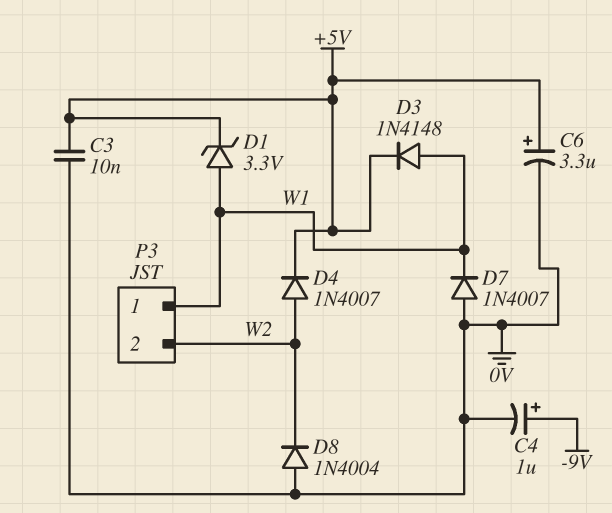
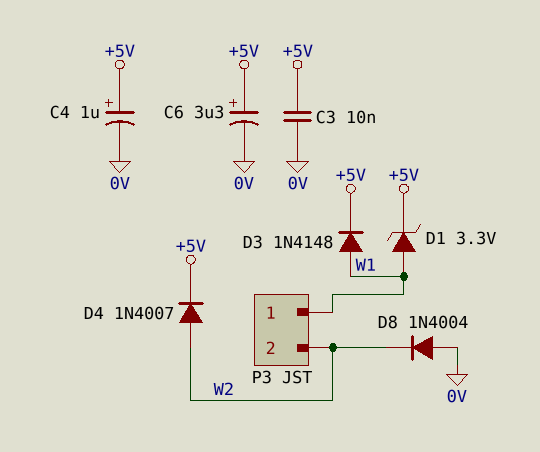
C4: 1uF (plus -9V, minus 0V) -> 1uF (plus +5V, minus 0V)
D7: diode 1N4007 (A 0V, K W1) -> none

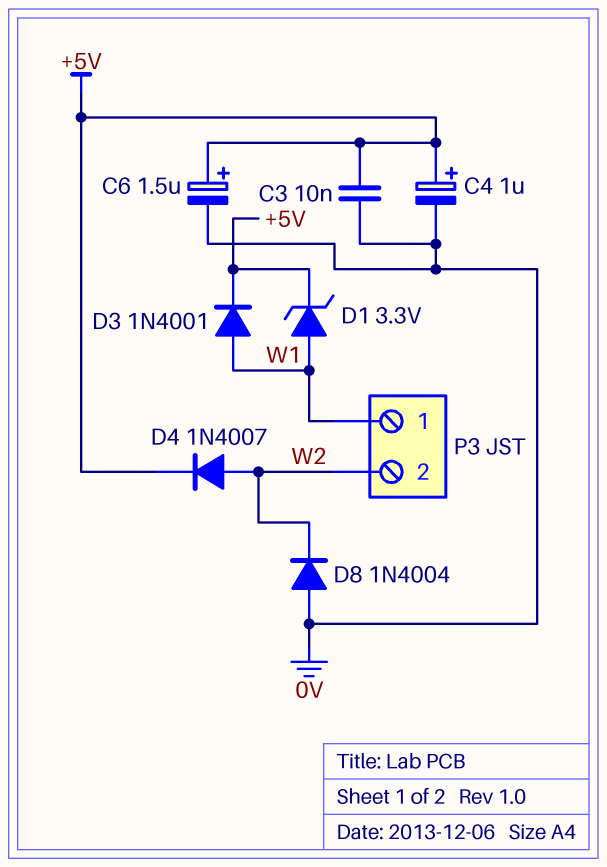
C6: 3.3uF (plus +5V, minus 0V) -> 1.5uF (plus +5V, minus 0V)
D3: diode 1N4148 (A W1, K +5V) -> diode 1N4001 (A W1, K +5V)

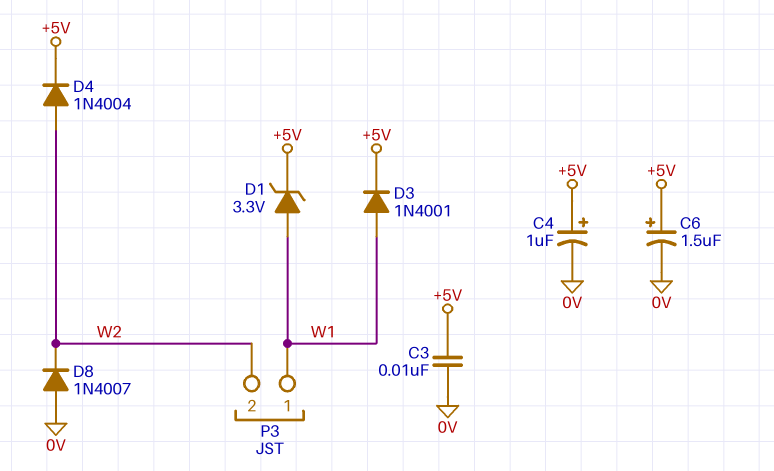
D4: diode 1N4007 (A W2, K +5V) -> diode 1N4004 (A W2, K +5V)
D8: diode 1N4004 (A 0V, K W2) -> diode 1N4007 (A 0V, K W2)

